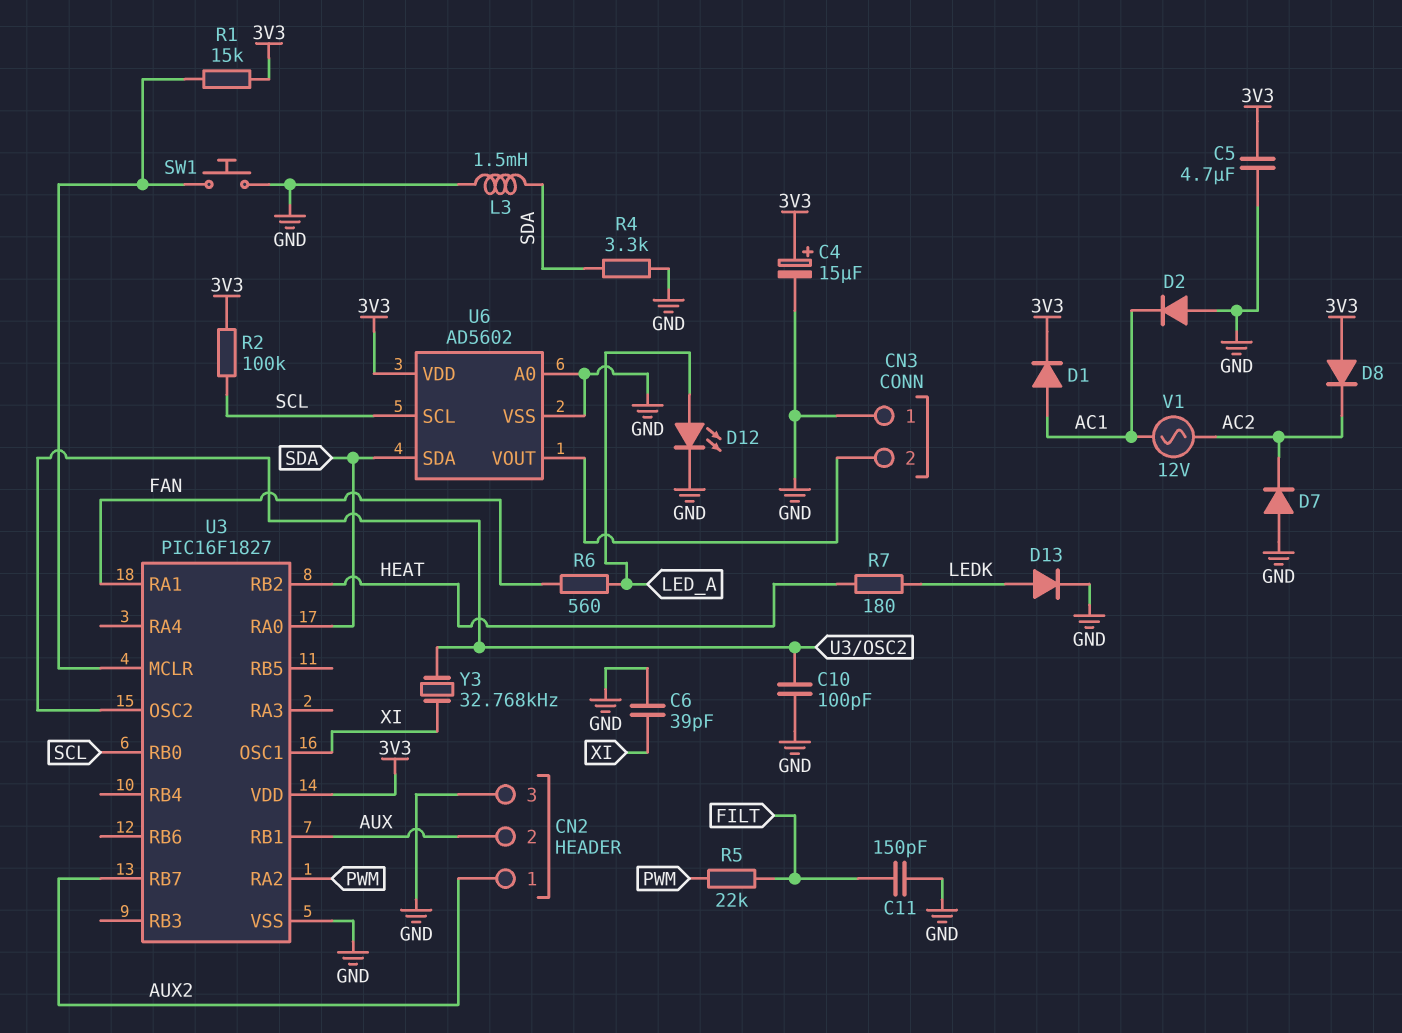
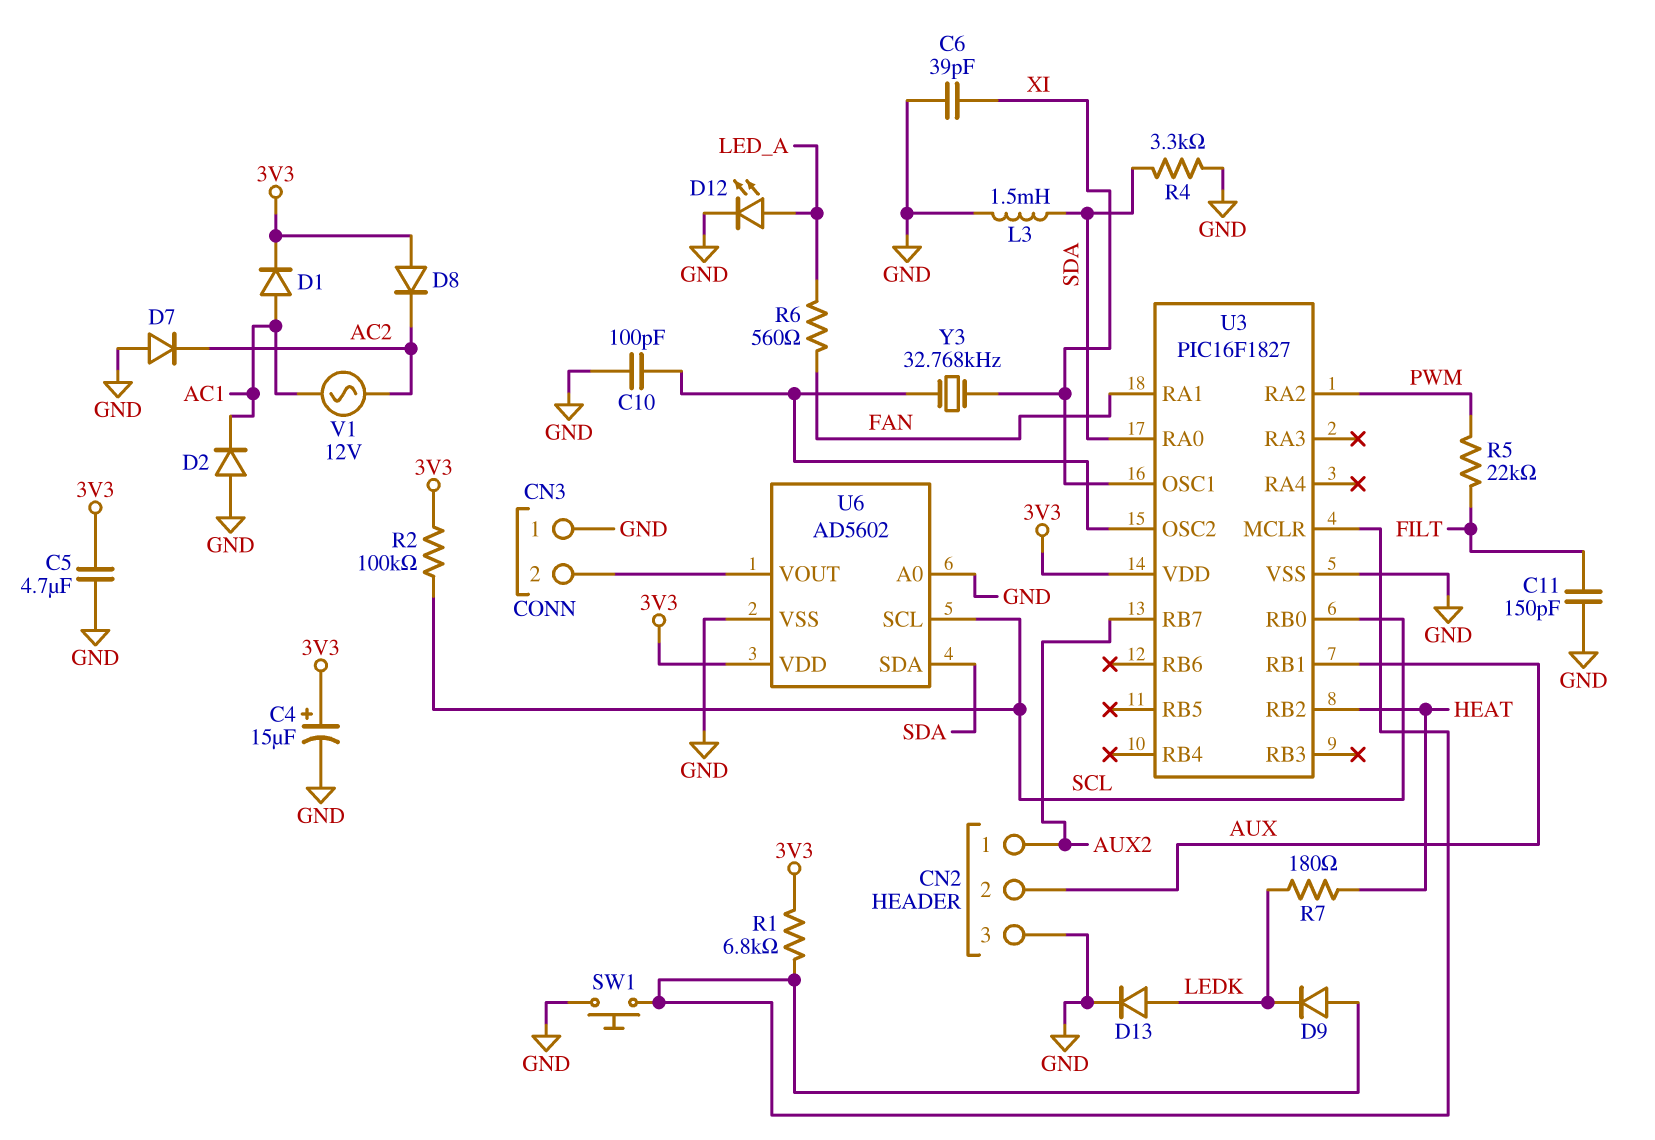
D9: none -> diode (A U3/MCLR, K LEDK)
R1: 15k (3V3, U3/MCLR) -> 6.8k (3V3, U3/MCLR)

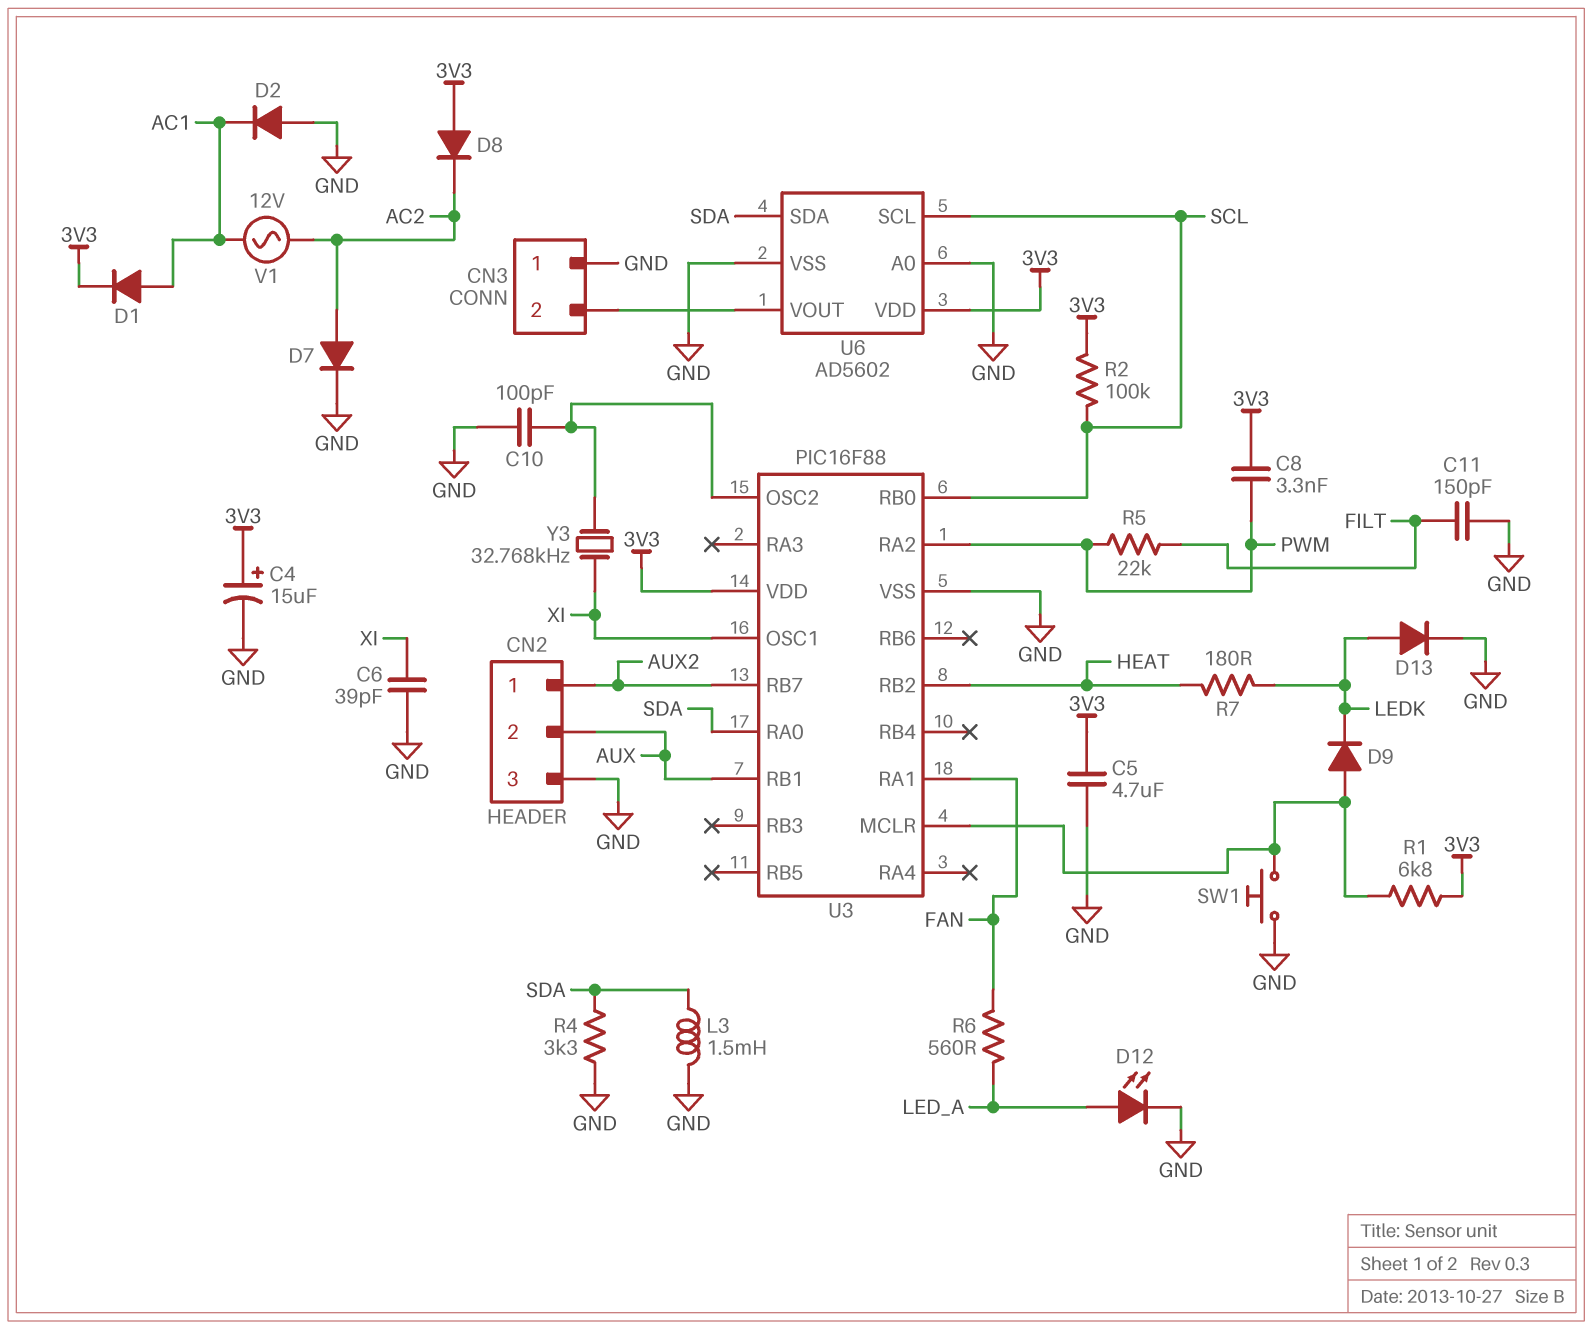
C8: none -> 3.3nF (3V3, PWM)
D7: diode (A GND, K AC2) -> diode (A AC2, K GND)
U3: PIC16F1827 -> PIC16F88

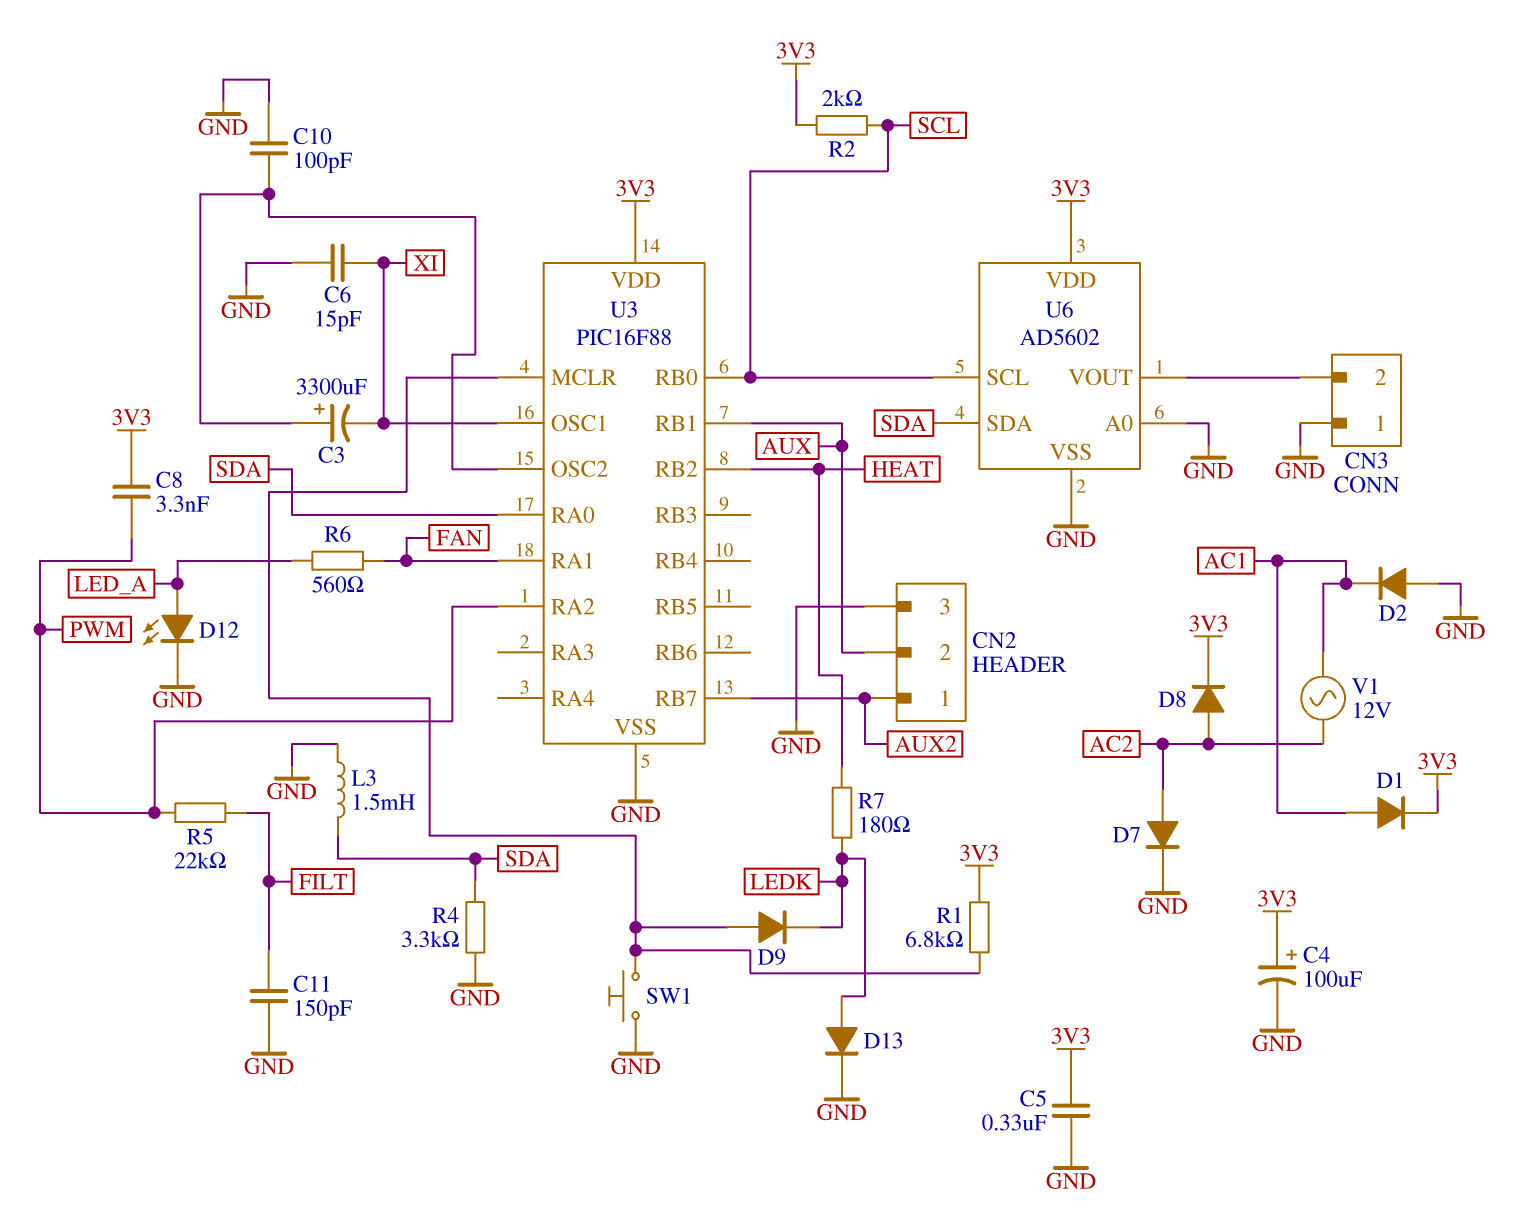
C3: none -> 3300uF (plus U3/OSC2, minus XI)
C4: 15uF (plus 3V3, minus GND) -> 100uF (plus 3V3, minus GND)
C5: 4.7uF (3V3, GND) -> 330nF (3V3, GND)
C6: 39pF (GND, XI) -> 15pF (GND, XI)
D8: diode (A 3V3, K AC2) -> diode (A AC2, K 3V3)
R2: 100k (3V3, SCL) -> 2k (3V3, SCL)
Y3: 32.768kHz (U3/OSC2, XI) -> none

